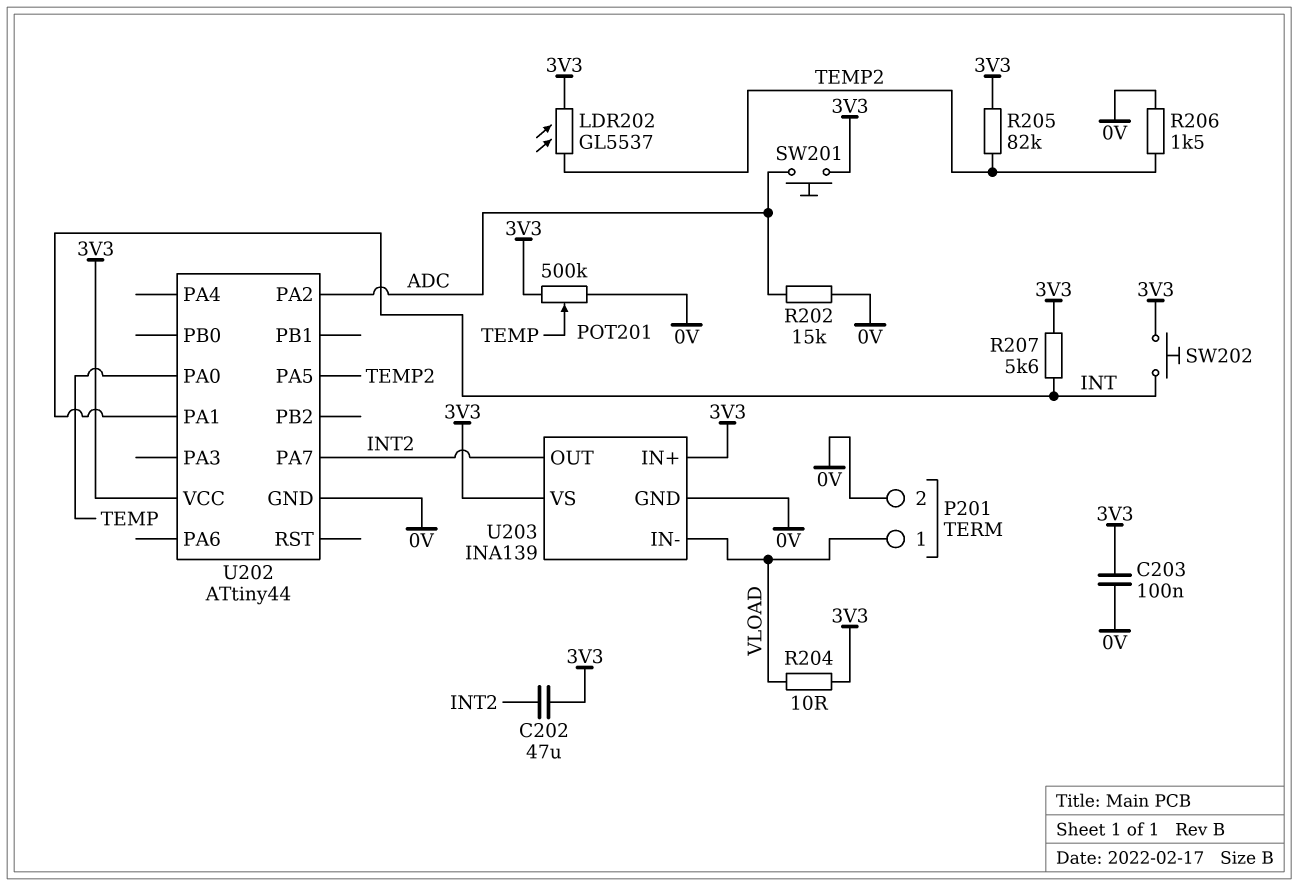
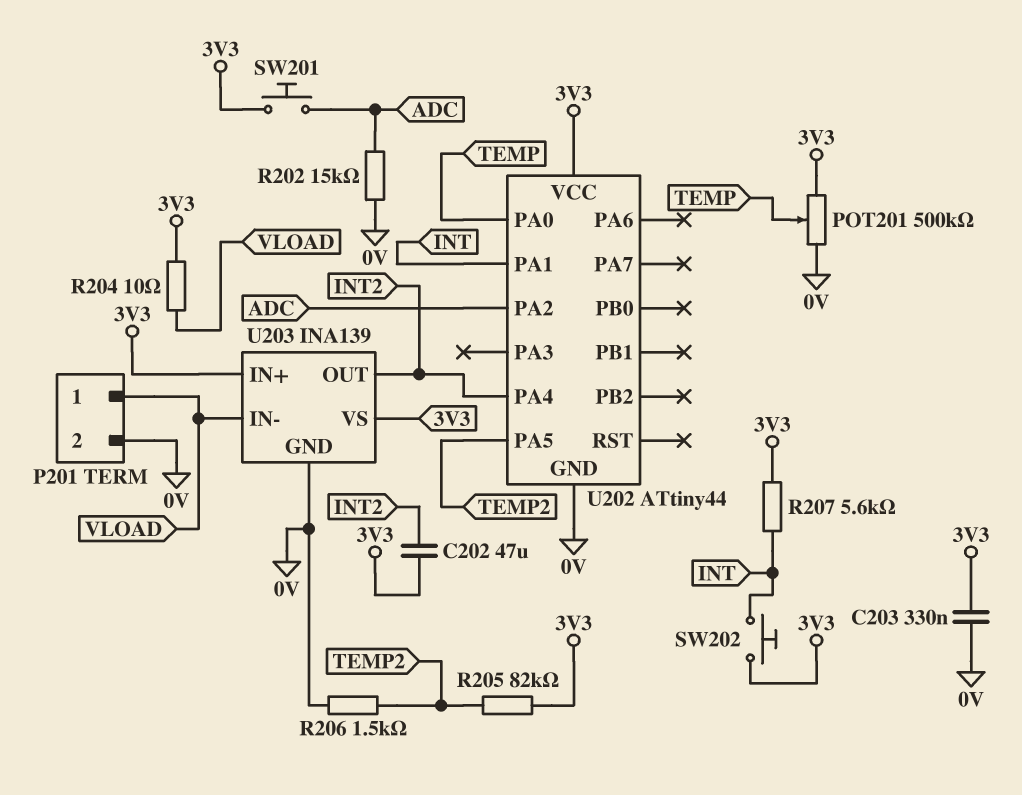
C203: 100nF (0V, 3V3) -> 330nF (0V, 3V3)
LDR202: GL5537 (3V3, TEMP2) -> none
U202 pin PA4: none -> INT2
U202 pin PA7: INT2 -> none

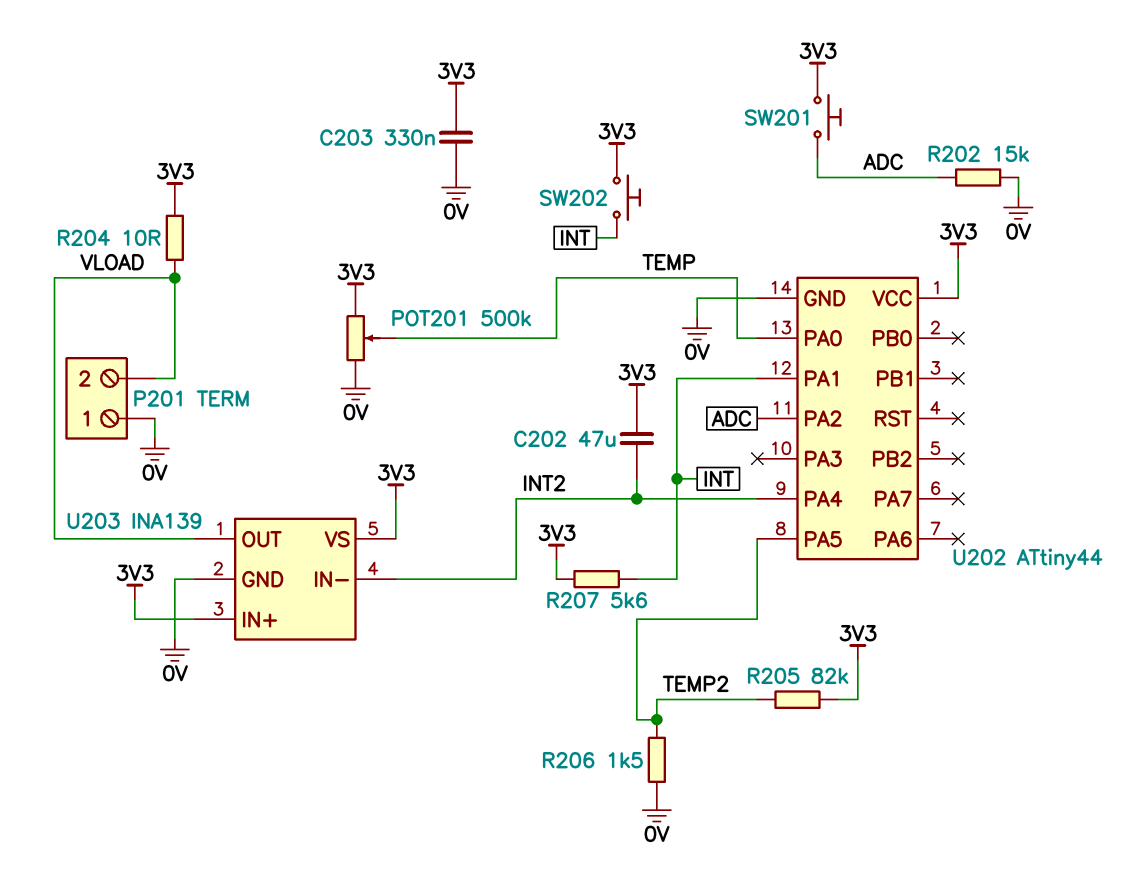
P201 pin 1: VLOAD -> 0V
P201 pin 2: 0V -> VLOAD
U203 pin IN-: VLOAD -> INT2
U203 pin OUT: INT2 -> VLOAD

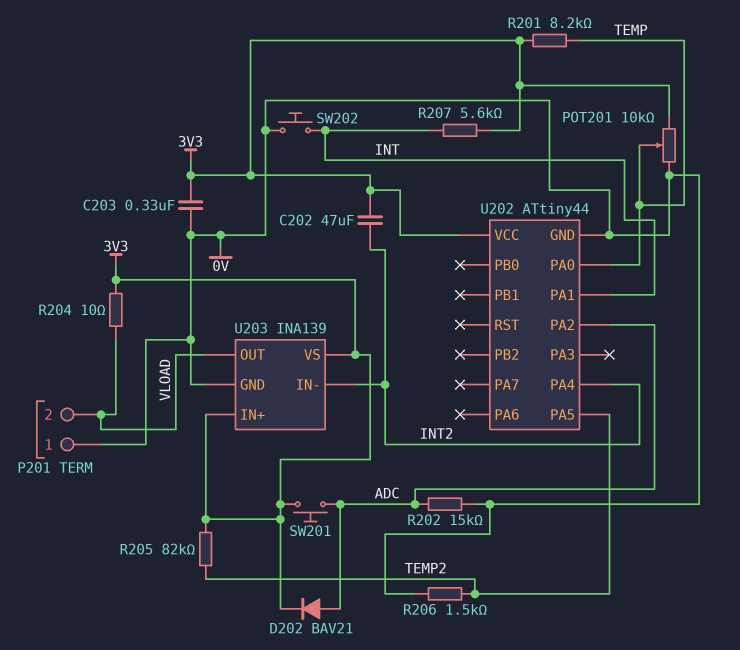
D202: none -> diode BAV21 (A ADC, K 3V3)
POT201: 500k (0V, 3V3, wiper TEMP) -> 10k (0V, 3V3, wiper TEMP)
R201: none -> 8.2k (3V3, TEMP)
SW202: button (3V3, INT) -> button (0V, INT)

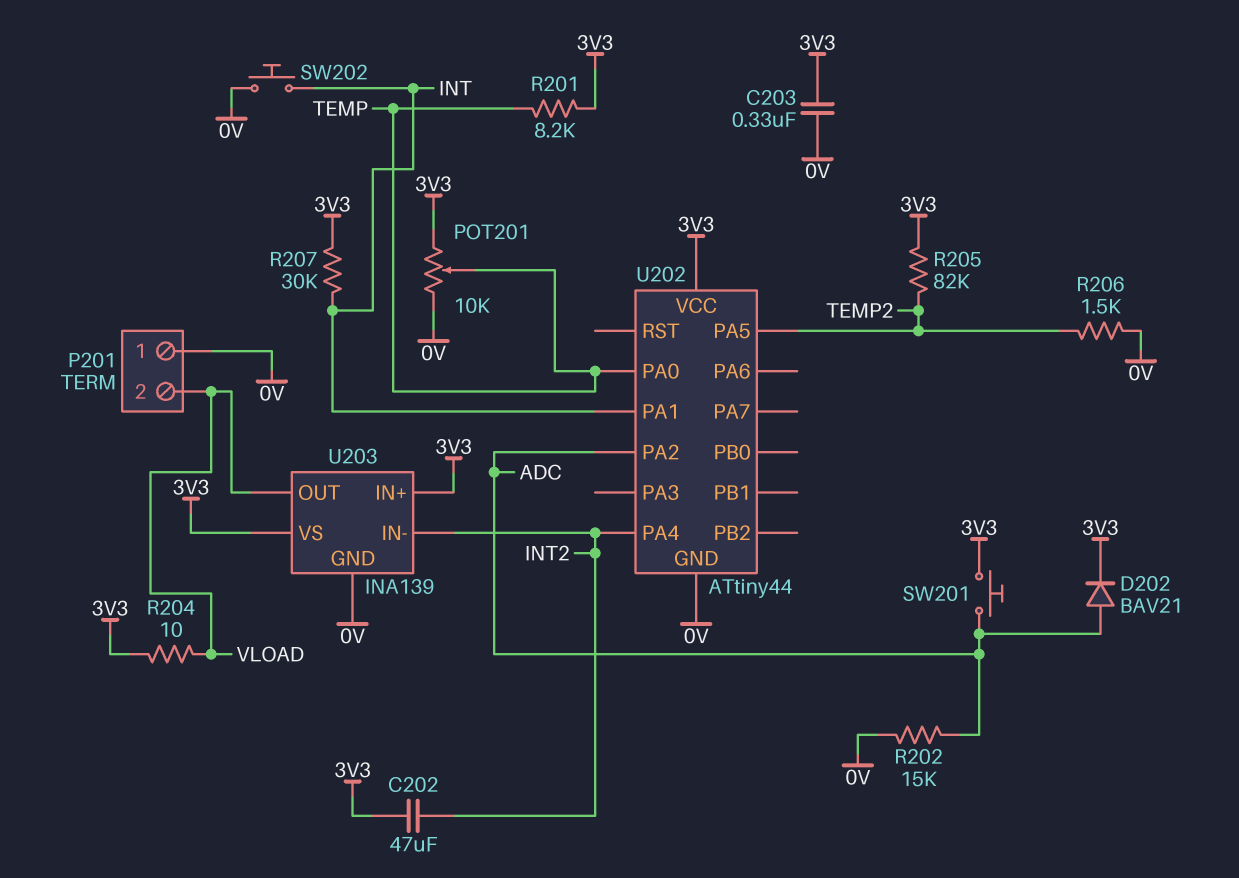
R207: 5.6k (3V3, INT) -> 30k (3V3, INT)

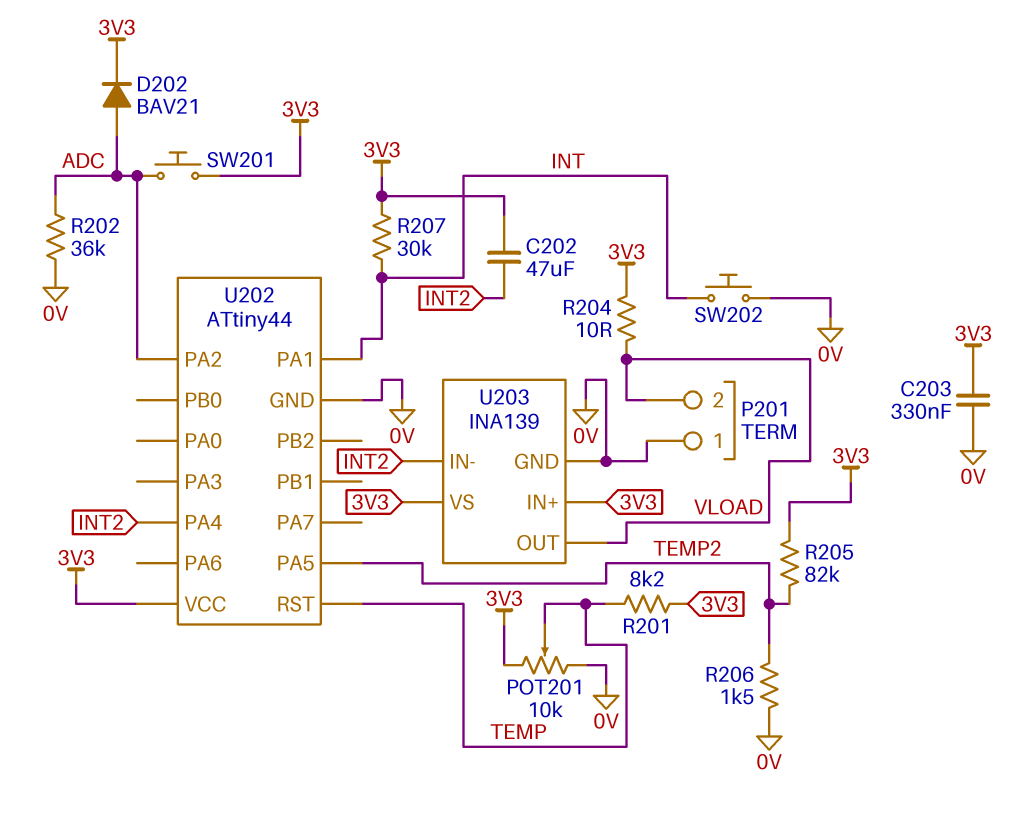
R202: 15k (0V, ADC) -> 36k (0V, ADC)
U202 pin PA0: TEMP -> none
U202 pin RST: none -> TEMP

